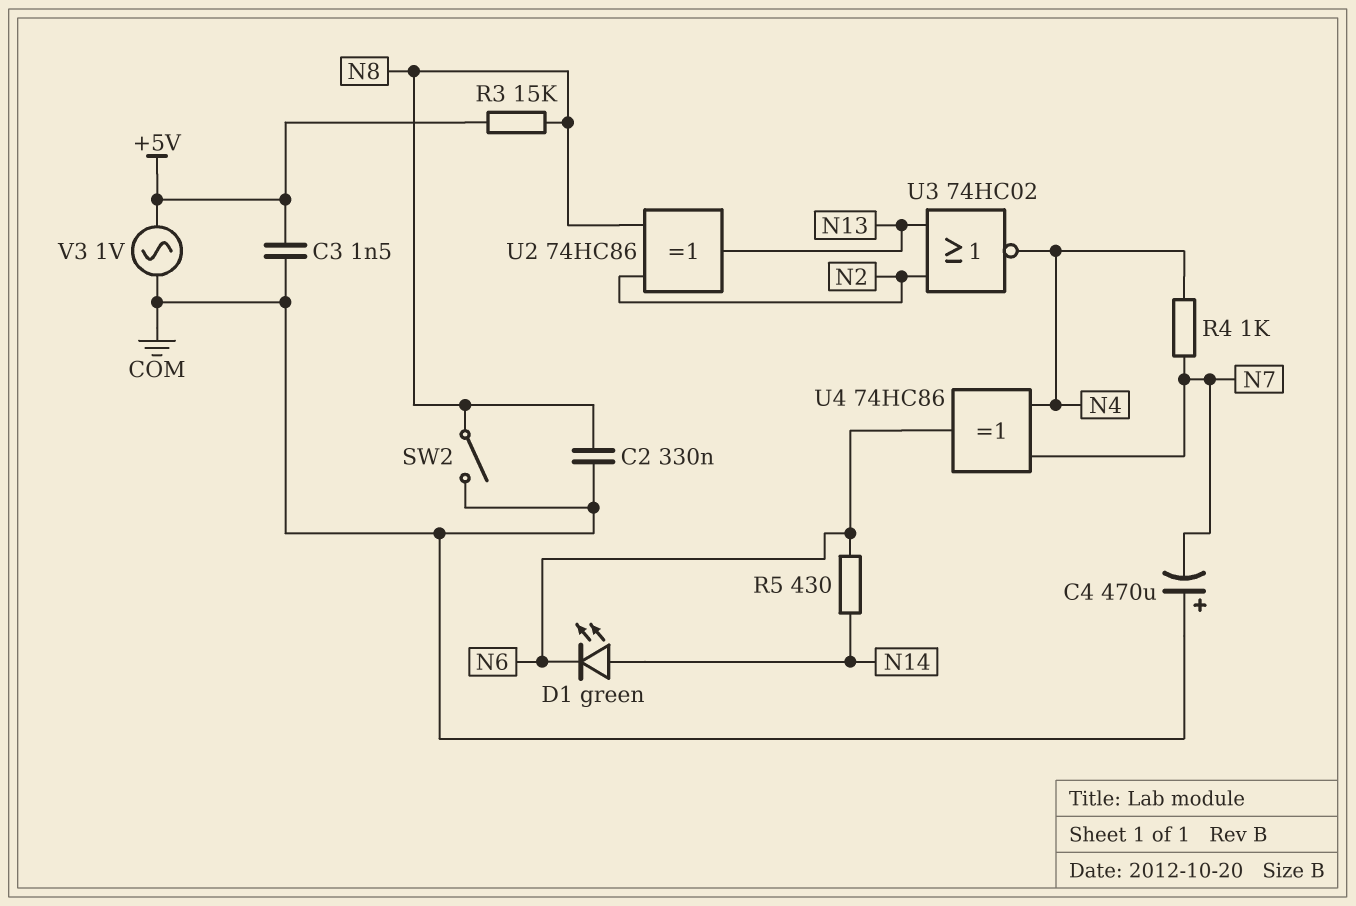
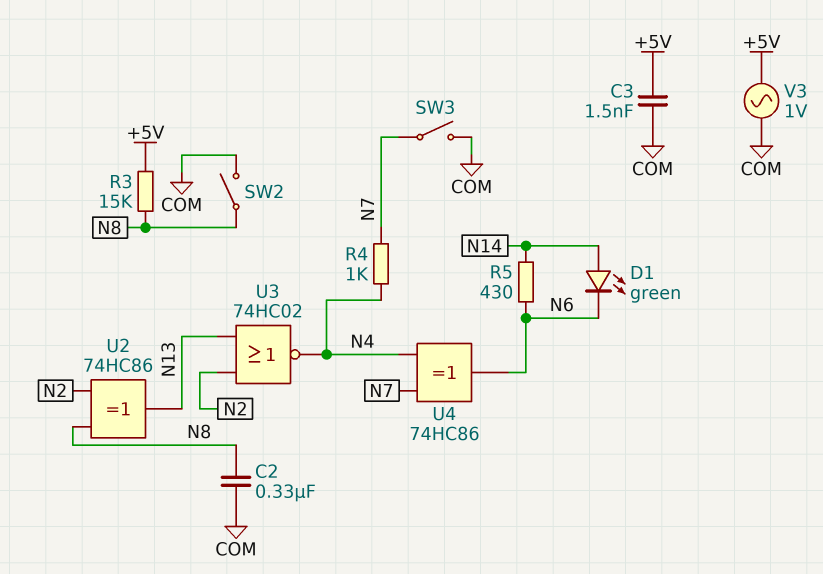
C4: 470uF (plus COM, minus N7) -> none
SW3: none -> switch (COM, N7)

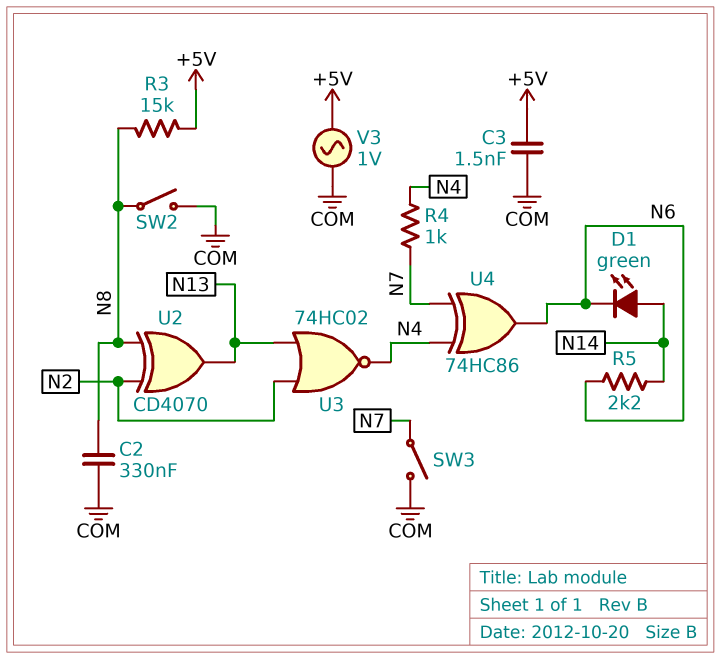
R5: 430 (N6, N14) -> 2.2k (N6, N14)
U2: XOR 74HC86 (in N2, in N8, out N13) -> XOR CD4070 (in N2, in N8, out N13)

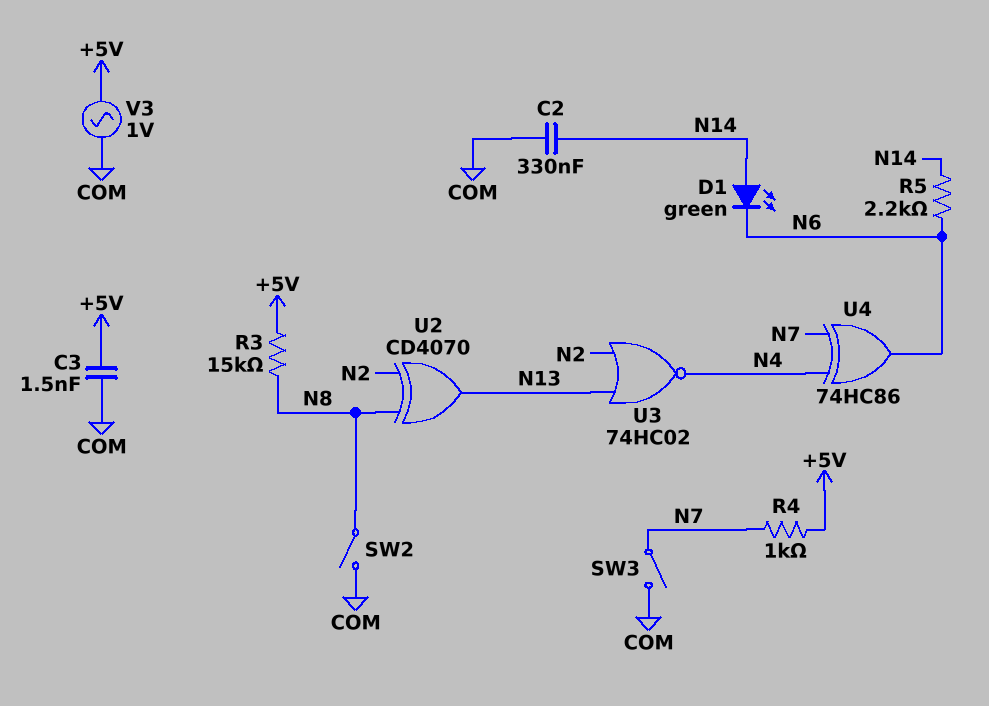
C2: 330nF (COM, N8) -> 330nF (COM, N14)
R4: 1k (N4, N7) -> 1k (+5V, N7)

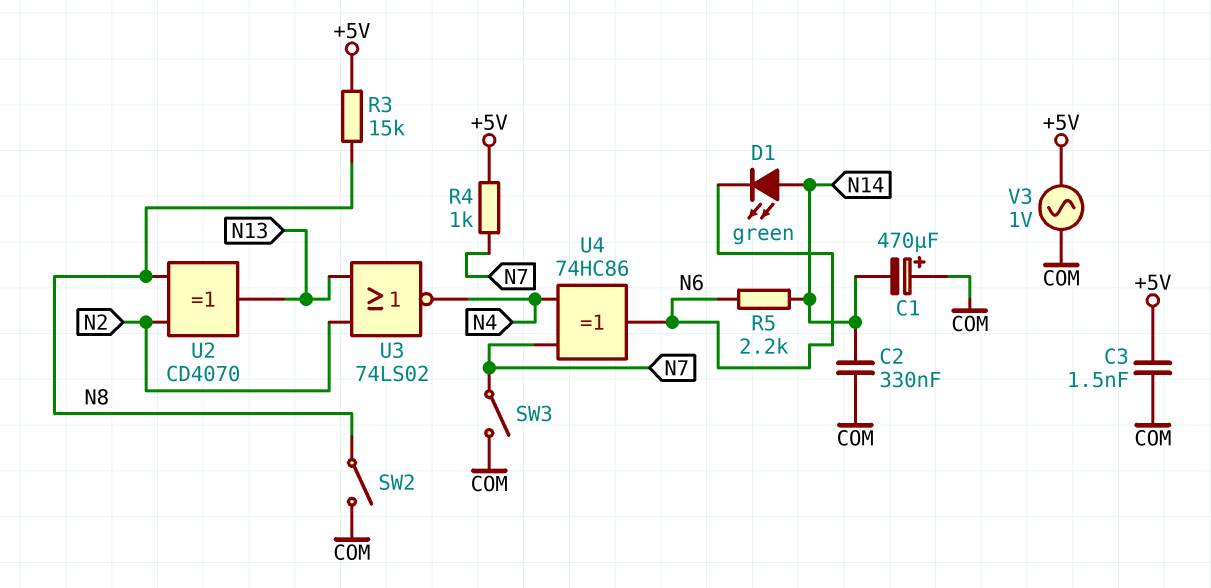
C1: none -> 470uF (plus COM, minus N14)
U3: NOR 74HC02 (in N2, in N13, out N4) -> NOR 74LS02 (in N2, in N13, out N4)

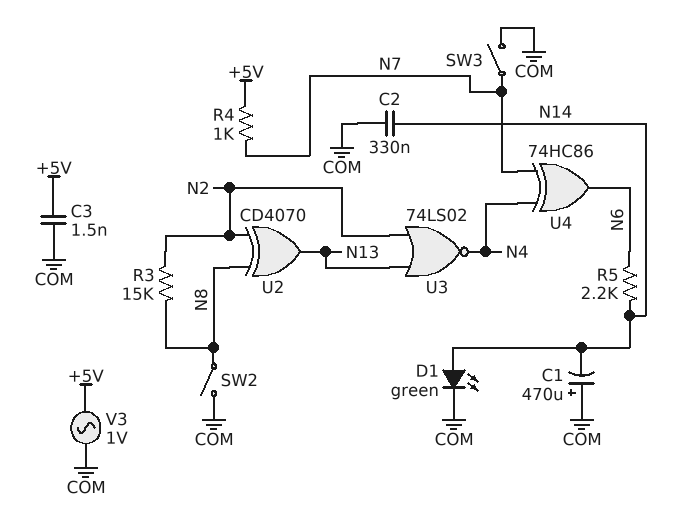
D1: LED green (A N14, K N6) -> LED green (A N14, K COM)
R3: 15k (+5V, N8) -> 15k (N2, N8)

